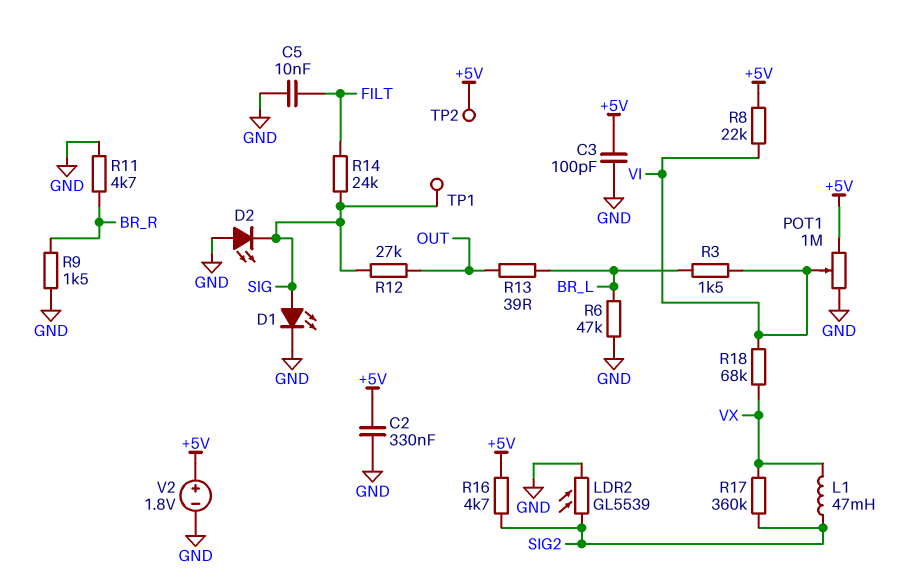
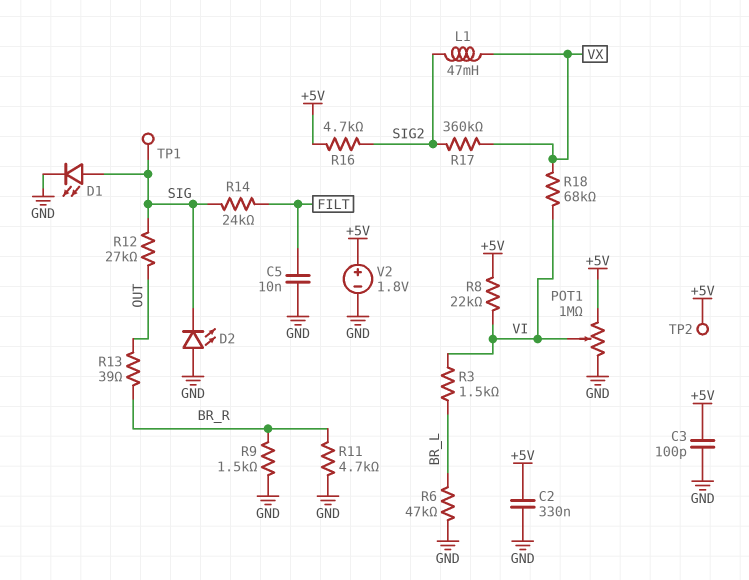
LDR2: GL5539 (GND, SIG2) -> none
R13: 39 (BR_L, OUT) -> 39 (BR_R, OUT)

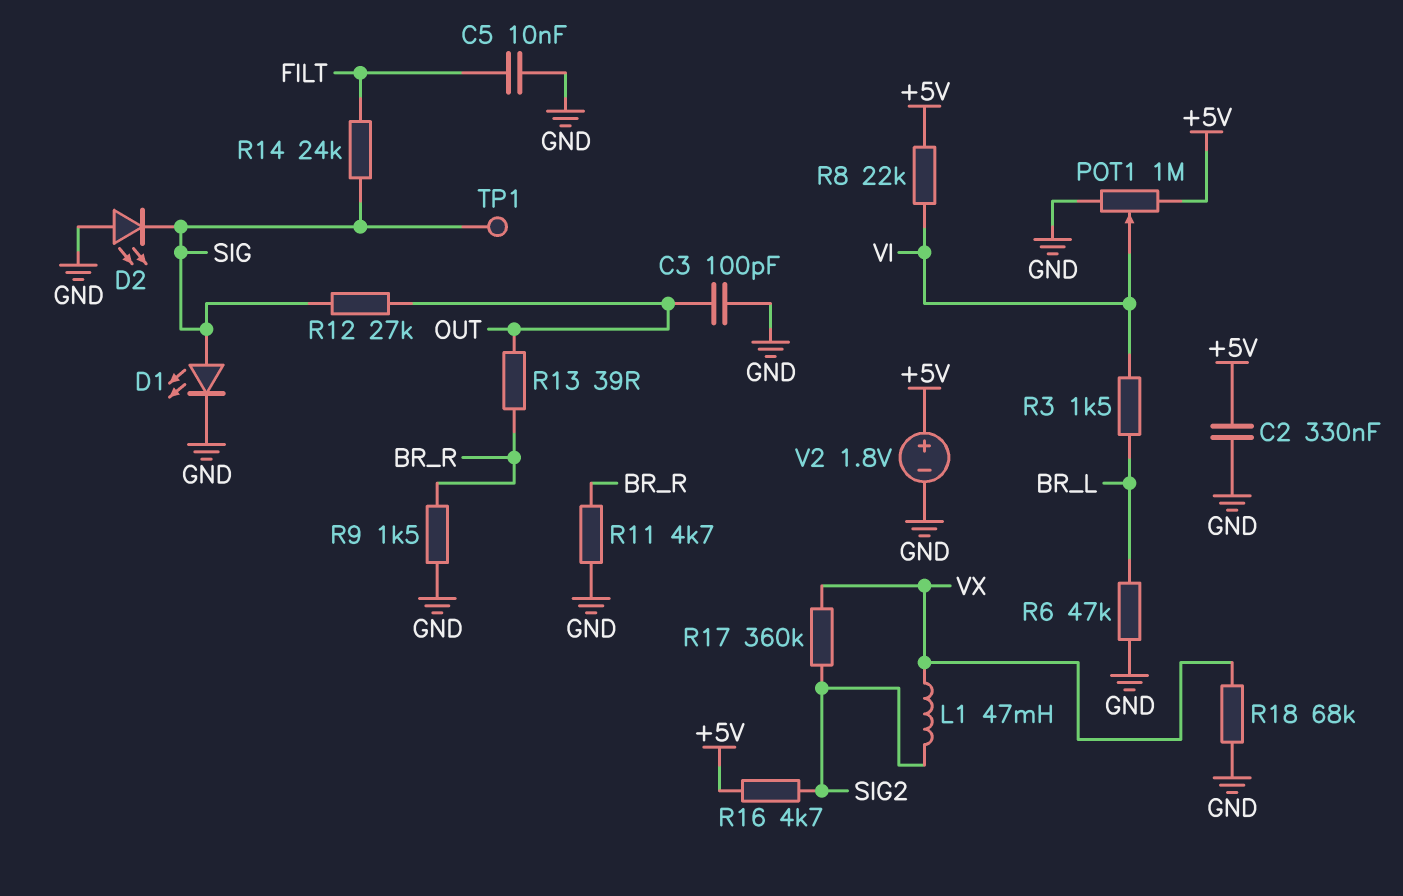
C3: 100pF (+5V, GND) -> 100pF (GND, OUT)
R18: 68k (VI, VX) -> 68k (GND, VX)
TP2: test point (+5V) -> none

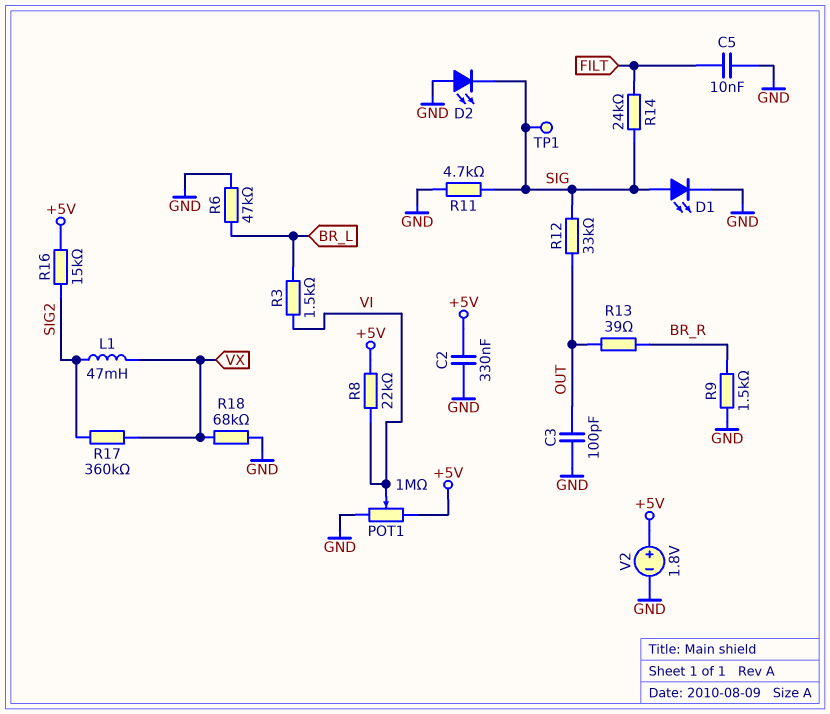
R11: 4.7k (BR_R, GND) -> 4.7k (GND, SIG)
R12: 27k (OUT, SIG) -> 33k (OUT, SIG)
R16: 4.7k (+5V, SIG2) -> 15k (+5V, SIG2)

